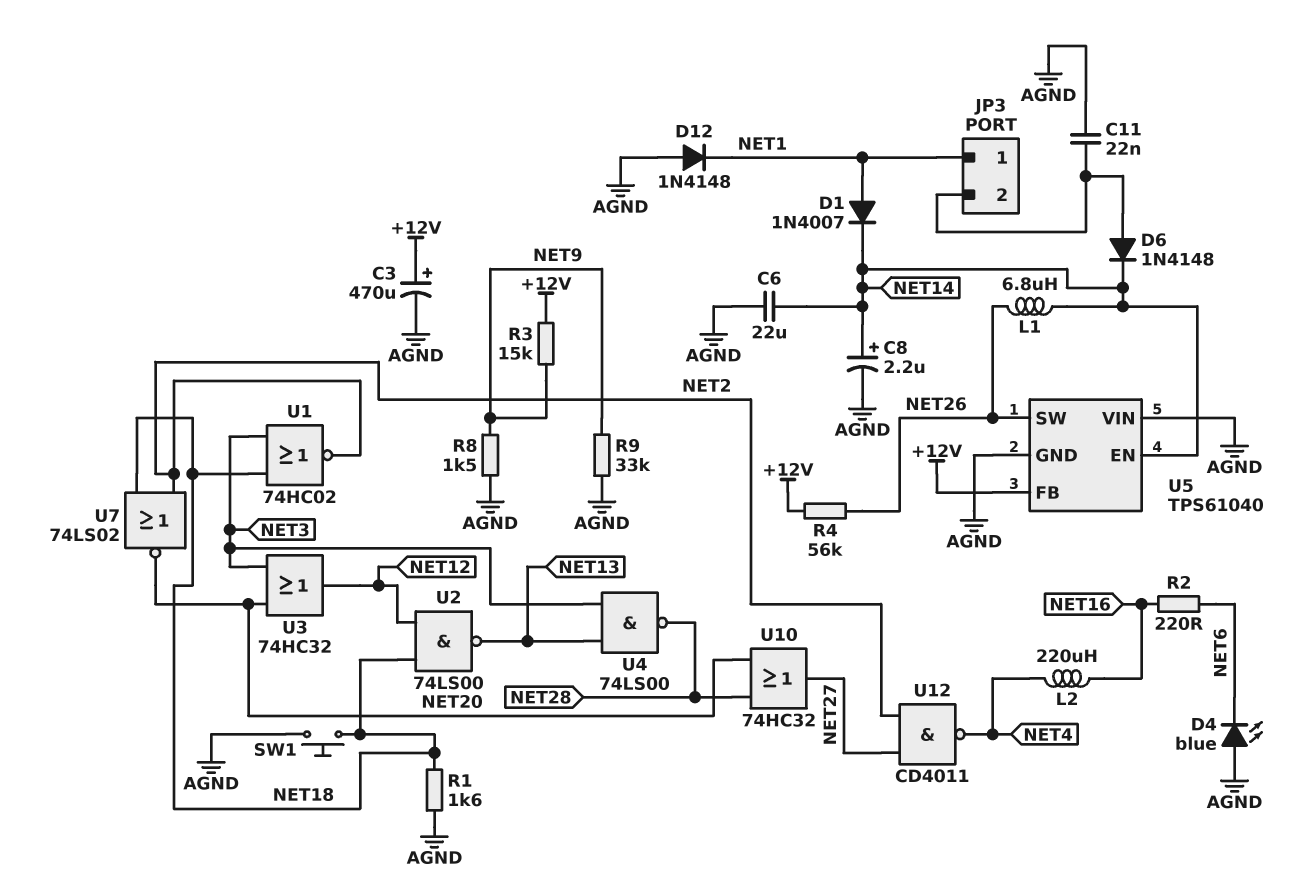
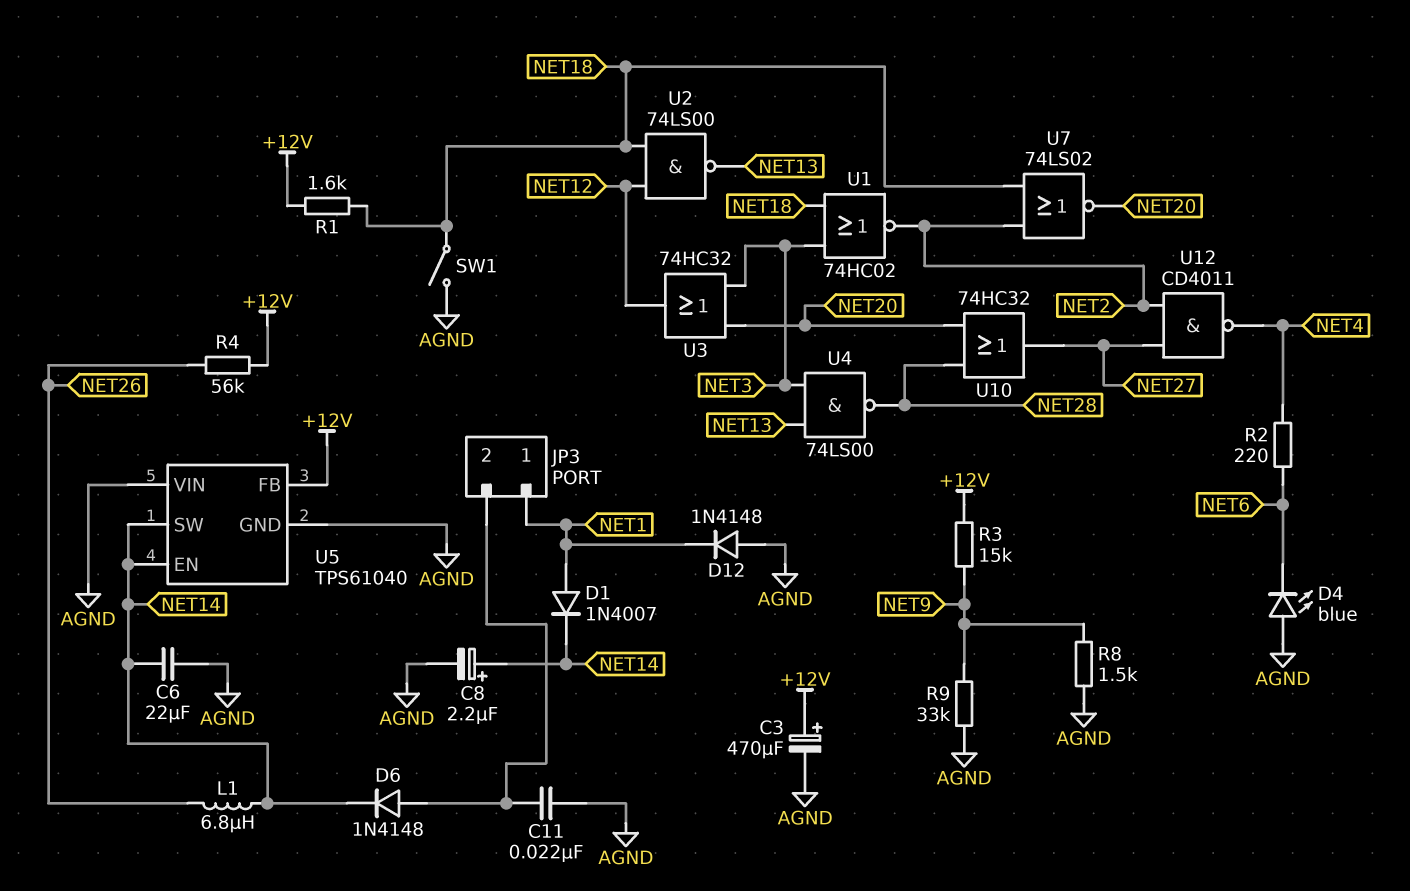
L2: 220uH (NET4, NET16) -> none
R1: 1.6k (AGND, NET18) -> 1.6k (+12V, NET18)
R2: 220 (NET6, NET16) -> 220 (NET4, NET6)
SW1: button (AGND, NET18) -> switch (AGND, NET18)
U5 pin SW: NET26 -> NET14

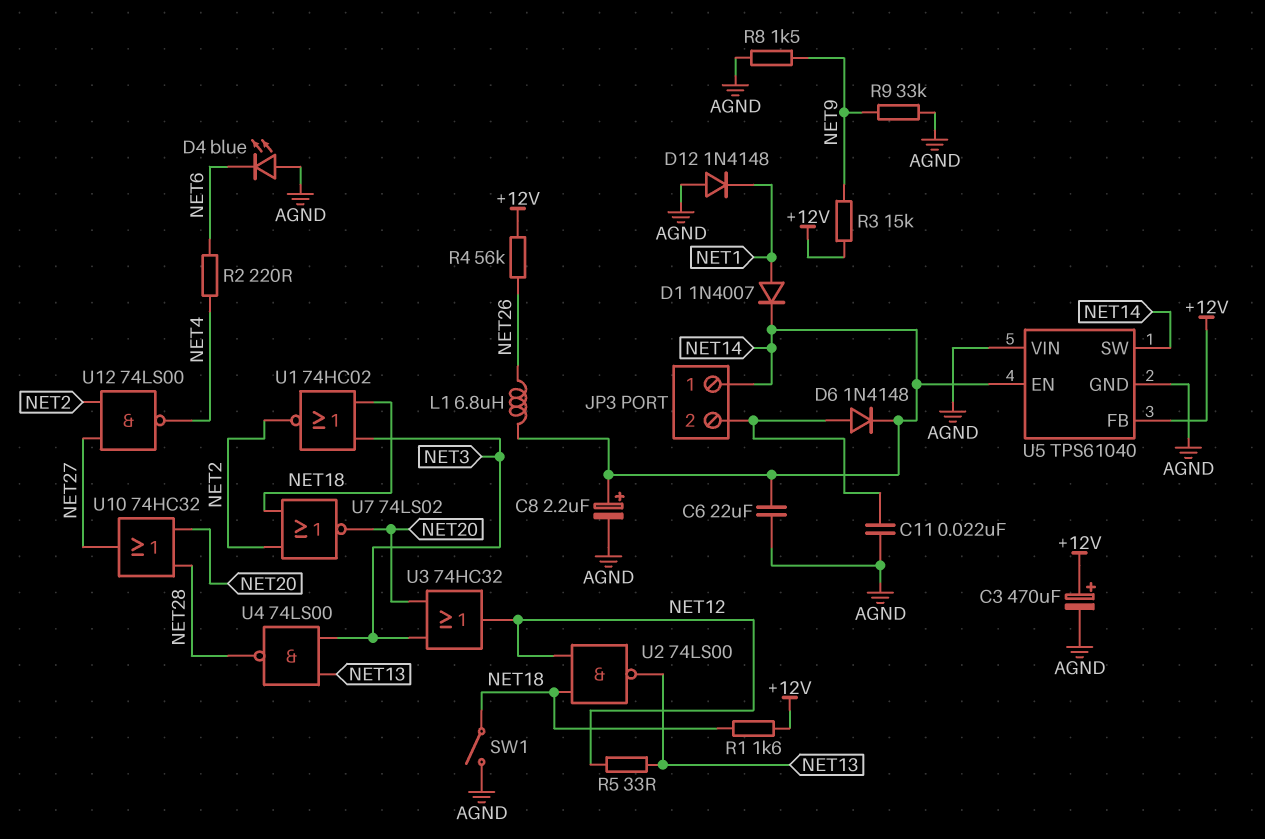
JP3 pin 1: NET1 -> NET14
R5: none -> 33 (NET12, NET13)
U12: NAND CD4011 (in NET2, in NET27, out NET4) -> NAND 74LS00 (in NET2, in NET27, out NET4)

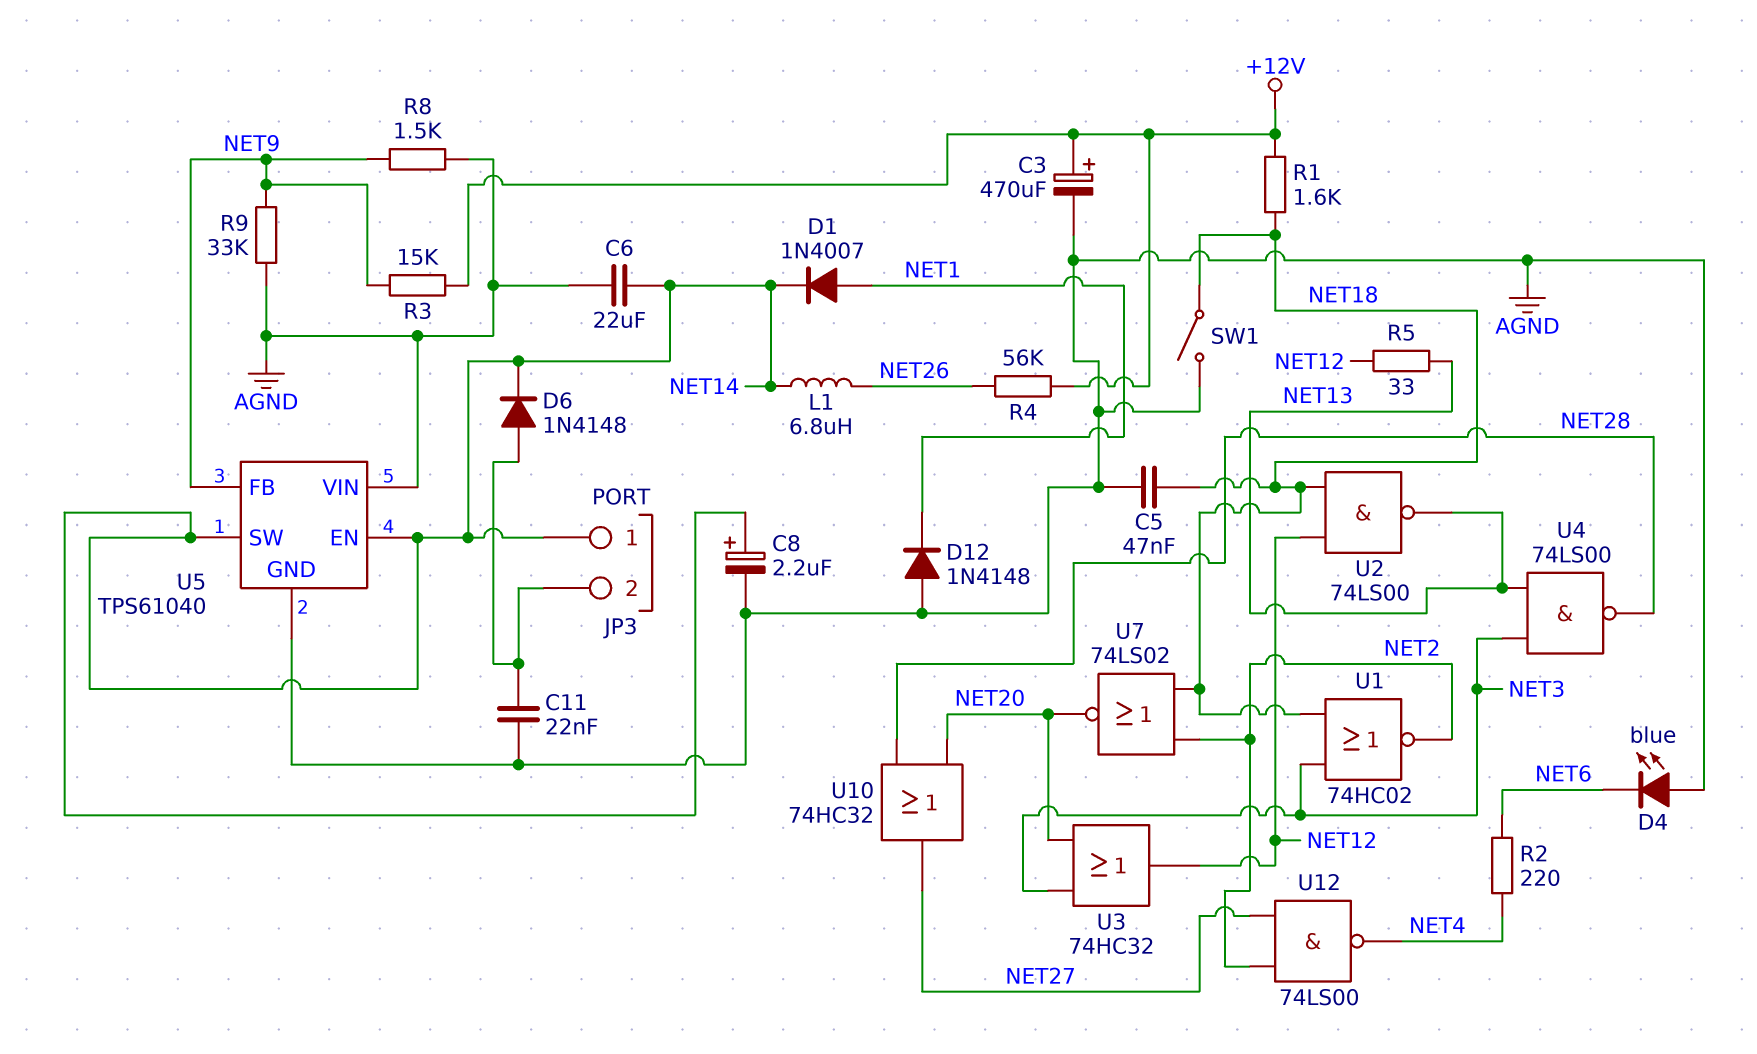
C5: none -> 47nF (AGND, NET18)
U5 pin FB: +12V -> NET9

